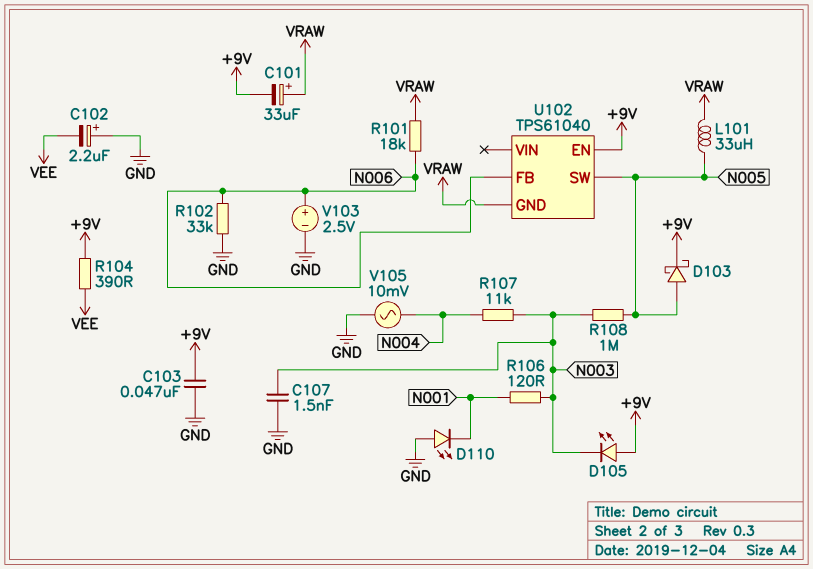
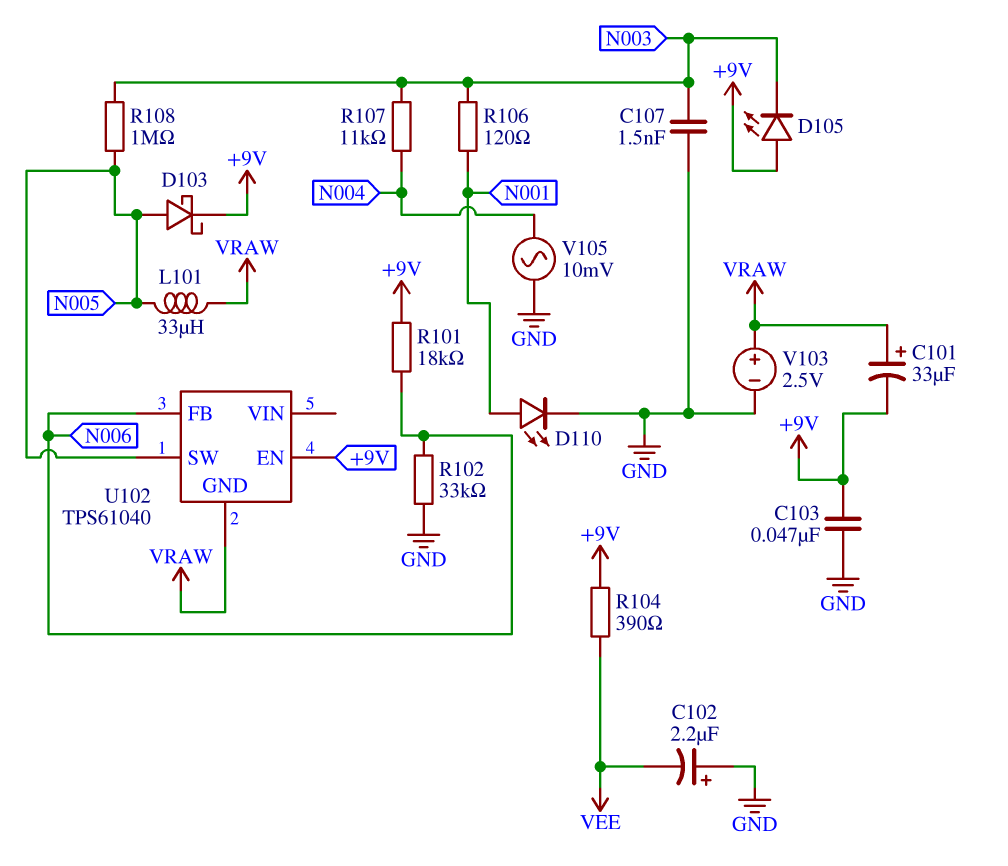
D110: LED (A GND, K N001) -> LED (A N001, K GND)
R101: 18k (N006, VRAW) -> 18k (+9V, N006)
V103: 2.5V (plus N006, minus GND) -> 2.5V (plus VRAW, minus GND)

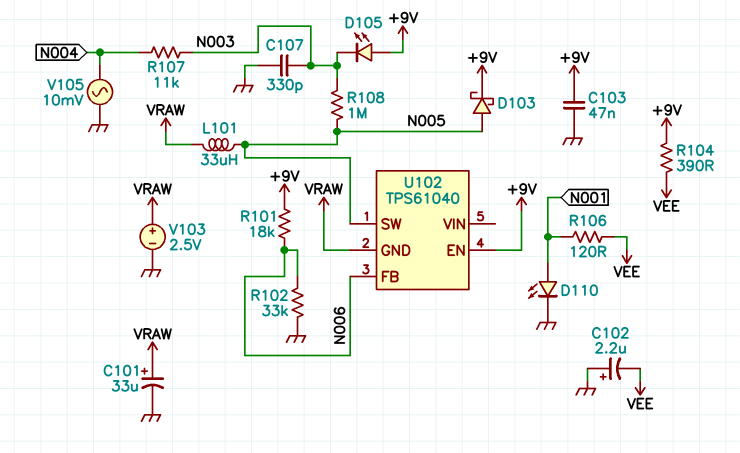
C101: 33uF (plus VRAW, minus +9V) -> 33uF (plus VRAW, minus GND)
C107: 1.5nF (GND, N003) -> 330pF (GND, N003)
R106: 120 (N001, N003) -> 120 (N001, VEE)

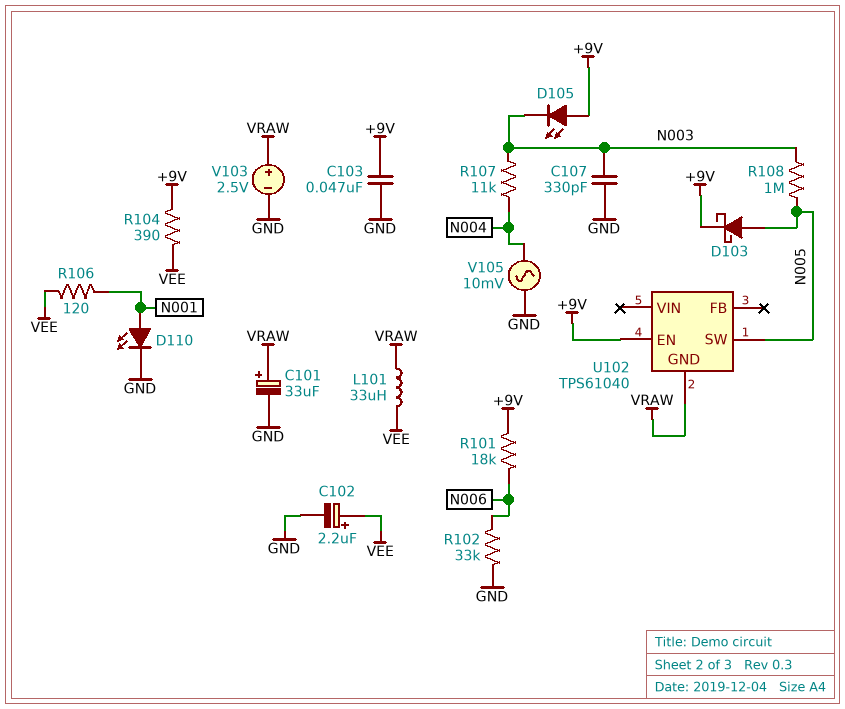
C102: 2.2uF (plus GND, minus VEE) -> 2.2uF (plus VEE, minus GND)
L101: 33uH (N005, VRAW) -> 33uH (VEE, VRAW)
U102 pin FB: N006 -> none

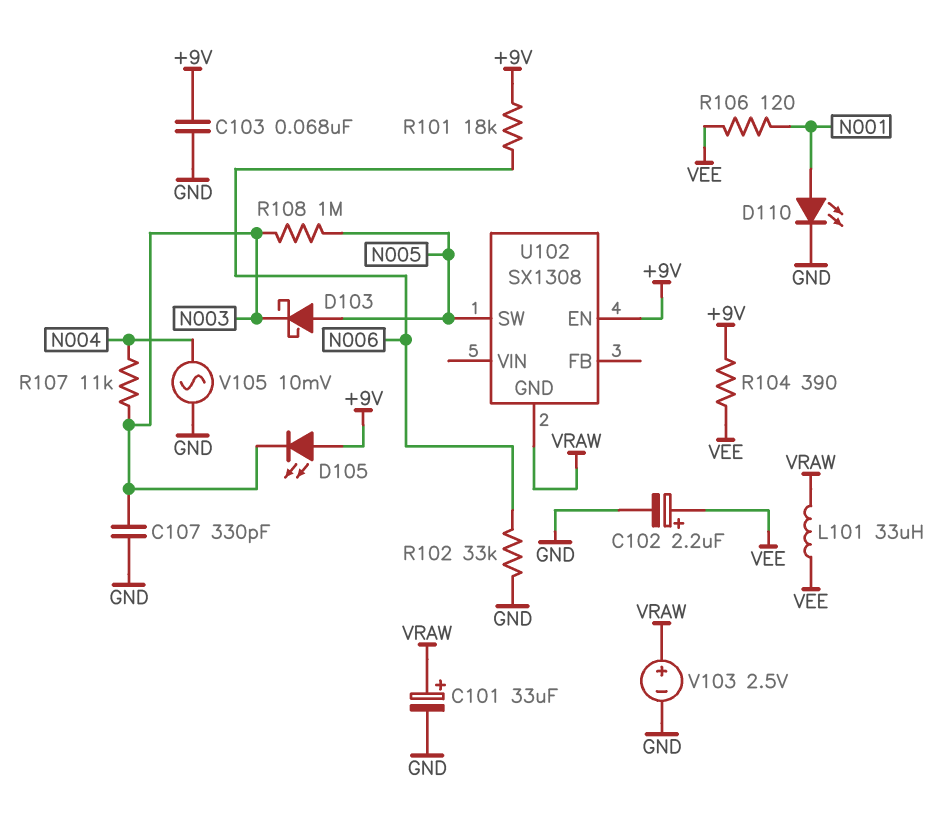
C103: 47nF (+9V, GND) -> 68nF (+9V, GND)
D103: schottky (A N005, K +9V) -> schottky (A N005, K N003)
U102: TPS61040 -> SX1308

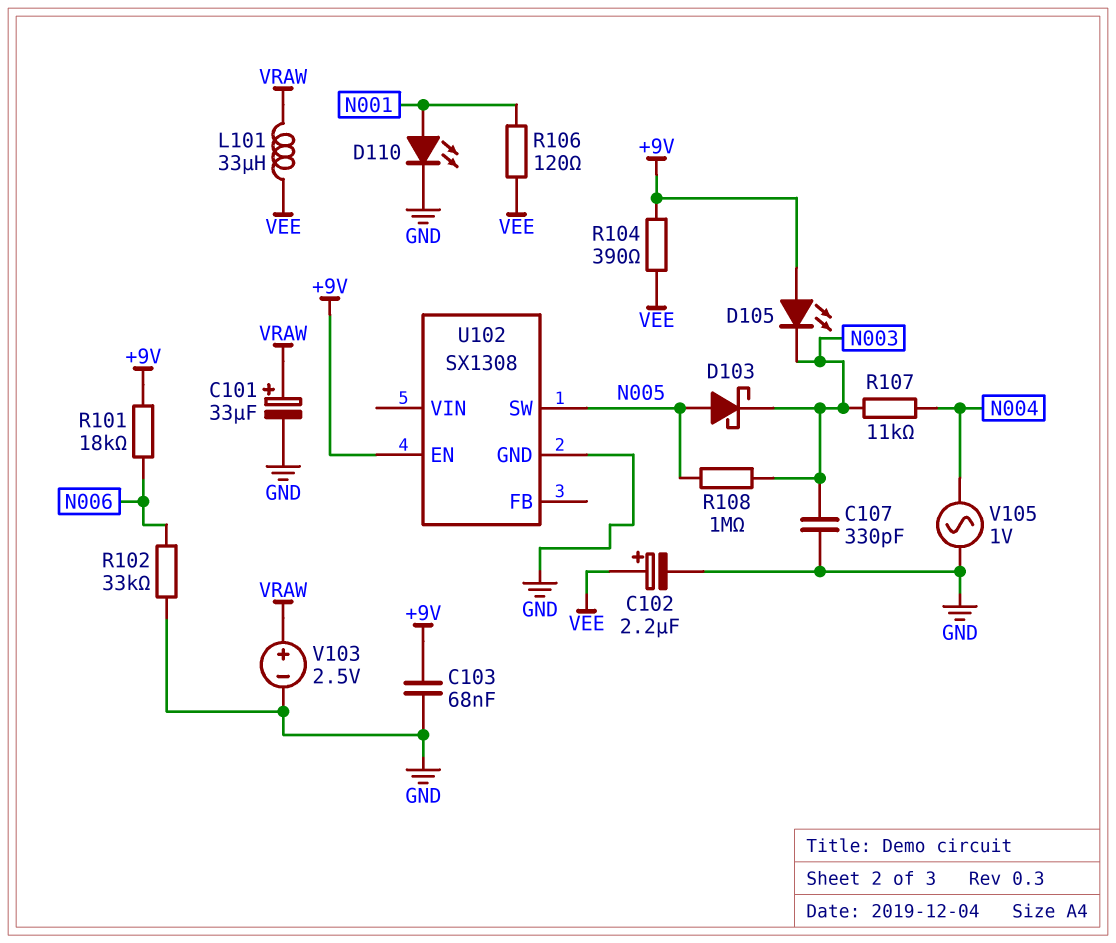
U102 pin GND: VRAW -> GND
V105: AC 10mV (GND, N004) -> AC 1V (GND, N004)

